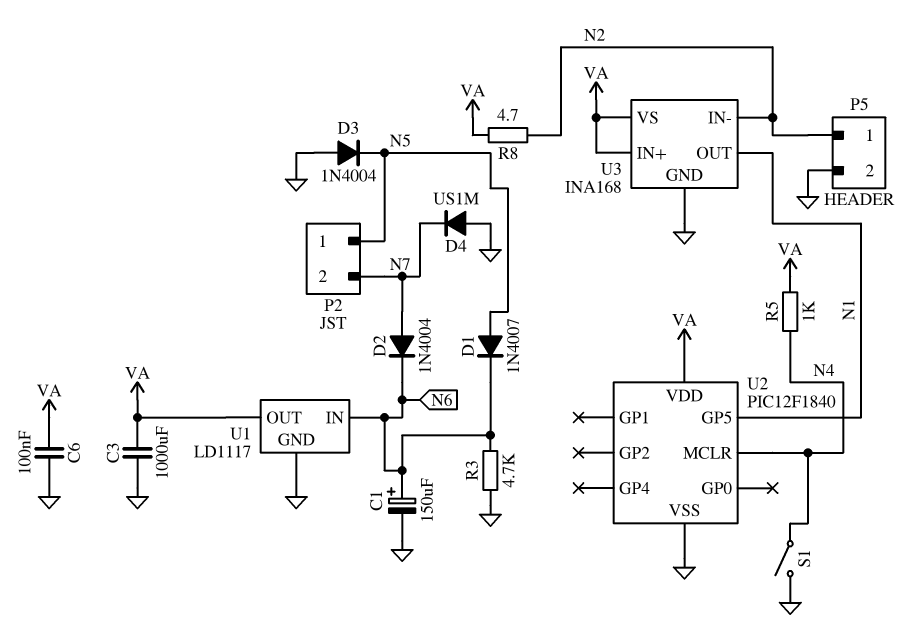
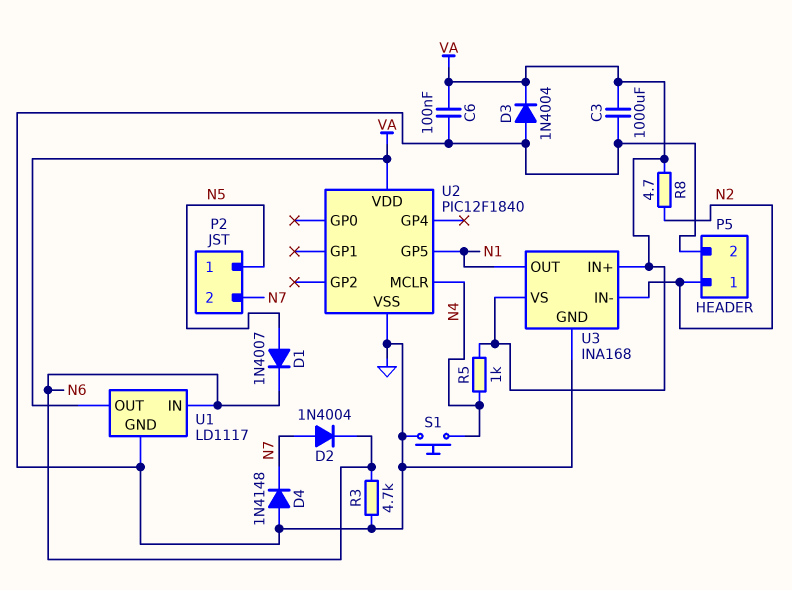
C1: 150uF (plus N6, minus GND) -> none
D3: diode 1N4004 (A GND, K N5) -> diode 1N4004 (A GND, K VA)
D4: diode US1M (A GND, K N7) -> diode 1N4148 (A GND, K N7)
S1: switch (GND, N4) -> button (GND, N4)

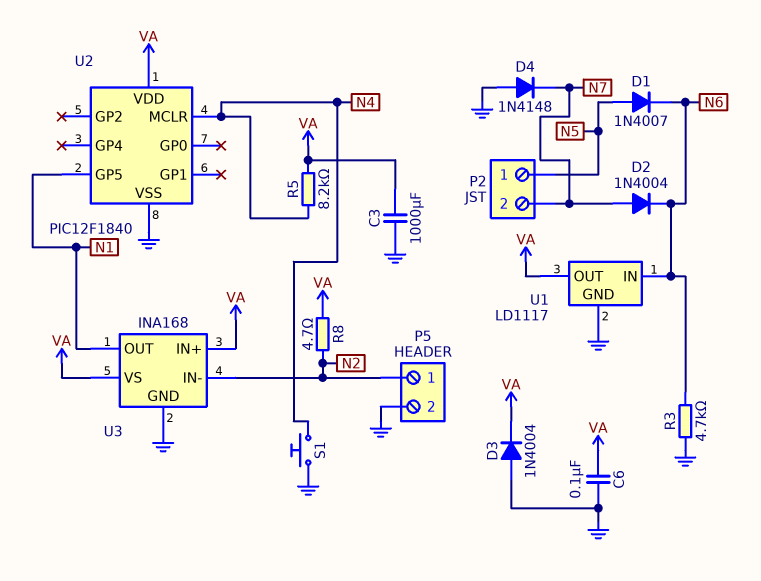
R5: 1k (N4, VA) -> 8.2k (N4, VA)

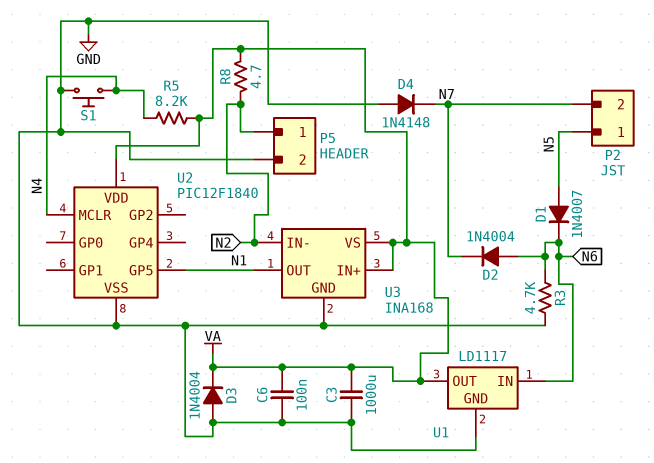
D2: diode 1N4004 (A N7, K N6) -> diode 1N4004 (A N6, K N7)

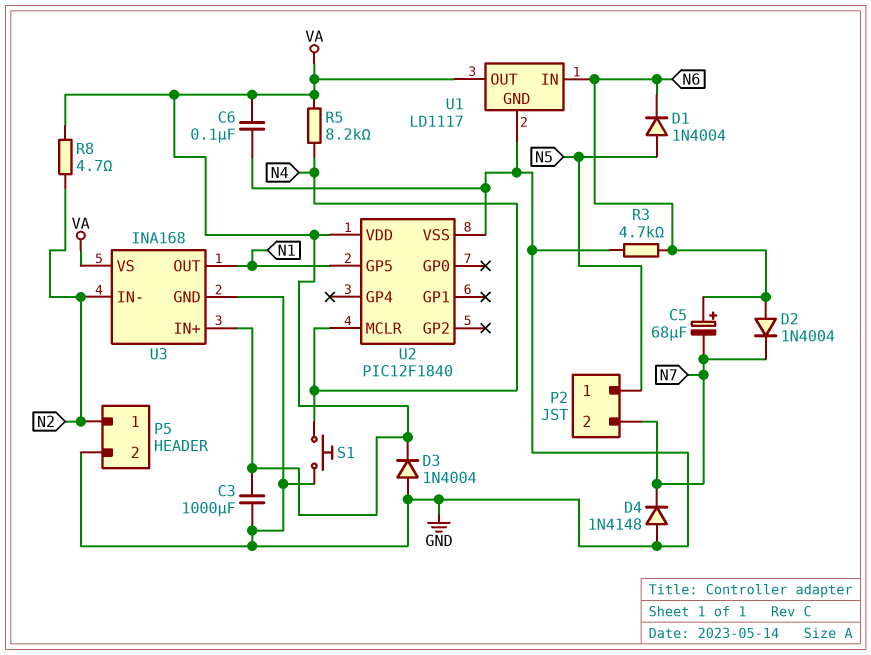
C5: none -> 68uF (plus N6, minus N7)
D1: diode 1N4007 (A N5, K N6) -> diode 1N4004 (A N5, K N6)

